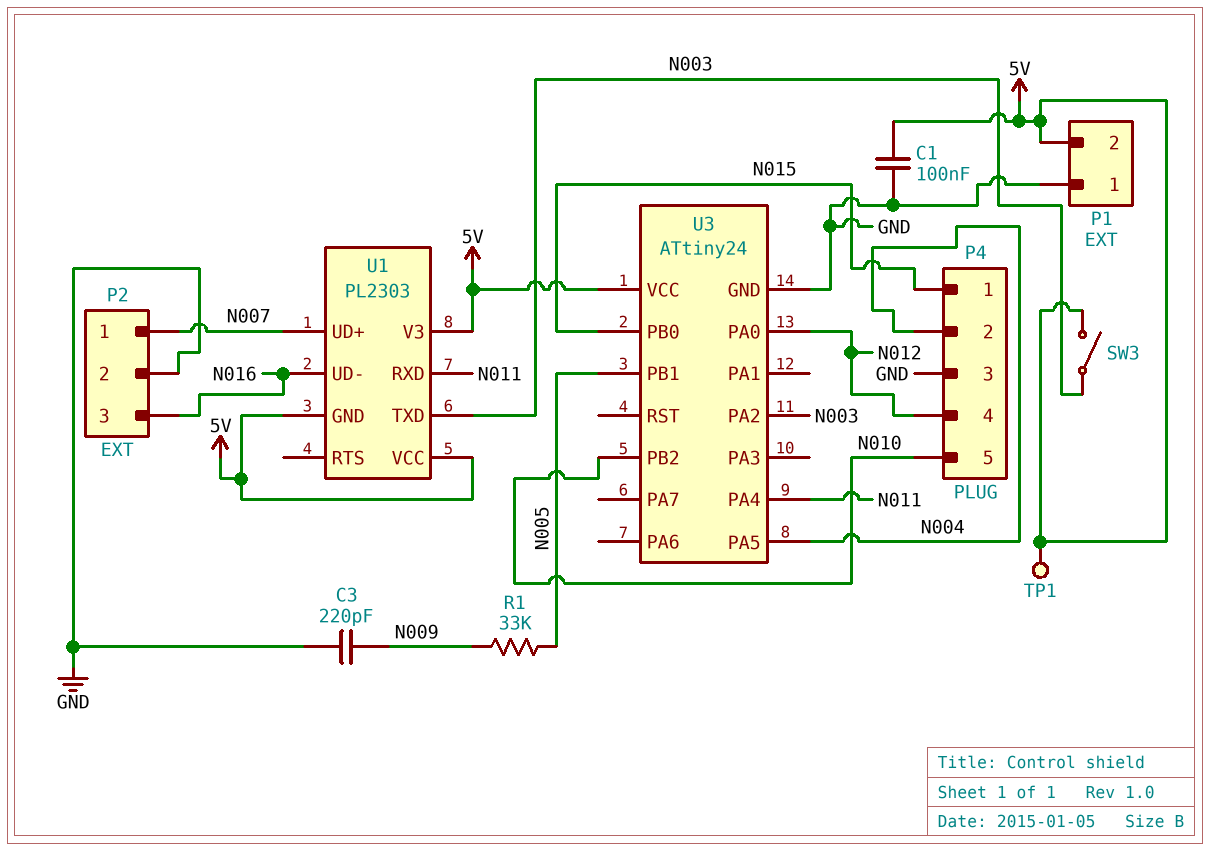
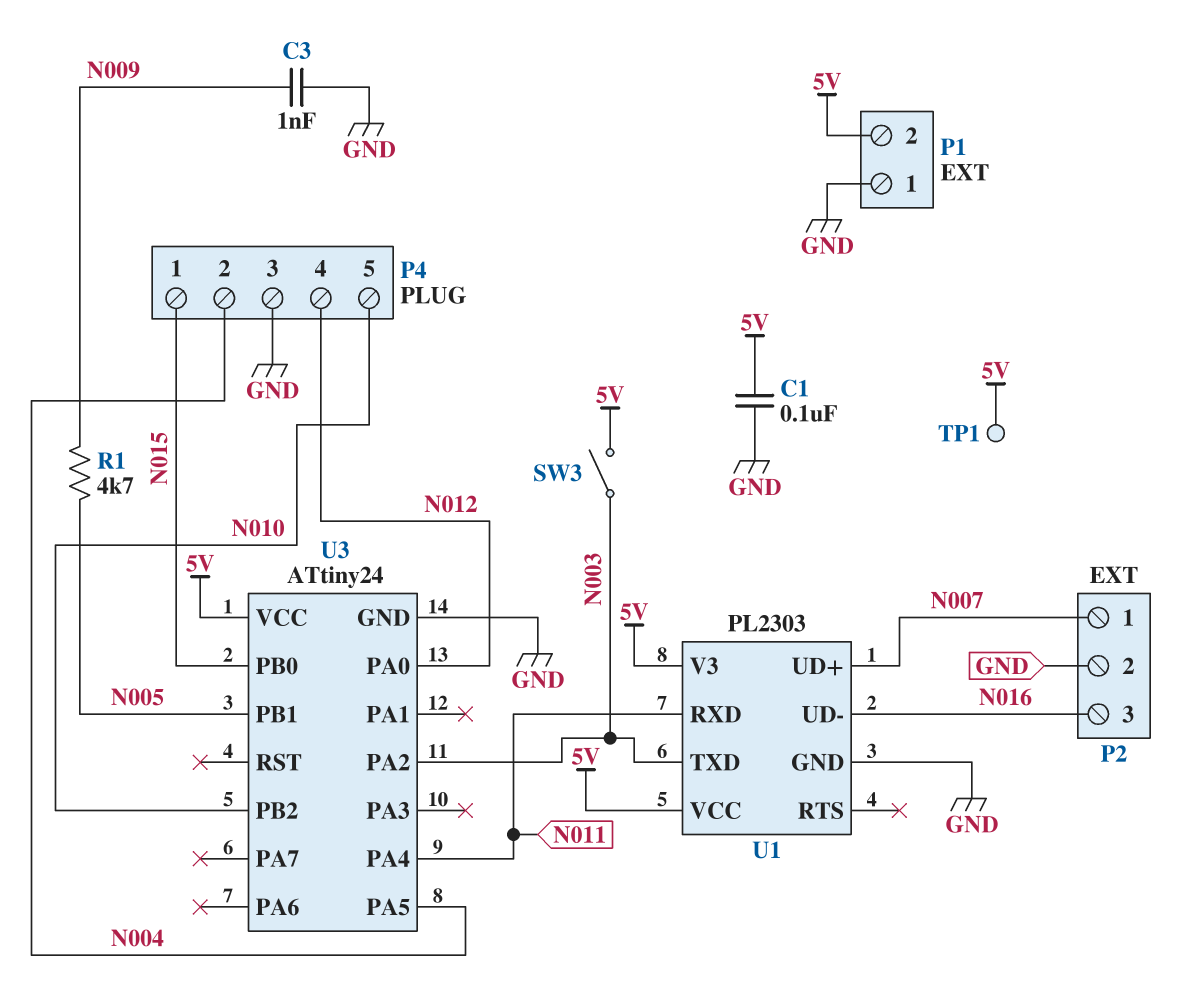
C3: 220pF (GND, N009) -> 1nF (GND, N009)
R1: 33k (N005, N009) -> 4.7k (N005, N009)
U1 pin GND: 5V -> GND

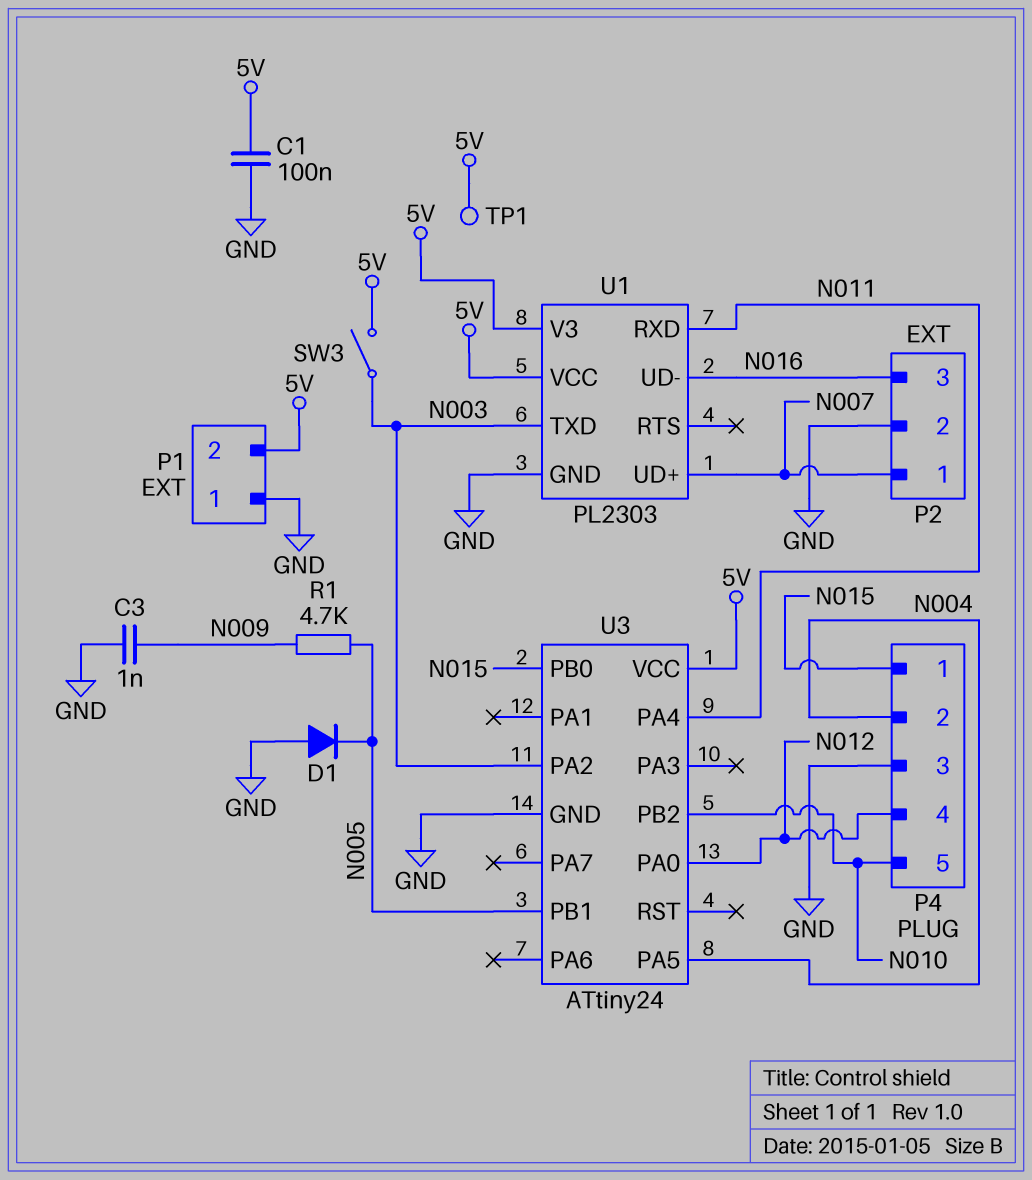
D1: none -> diode (A GND, K N005)

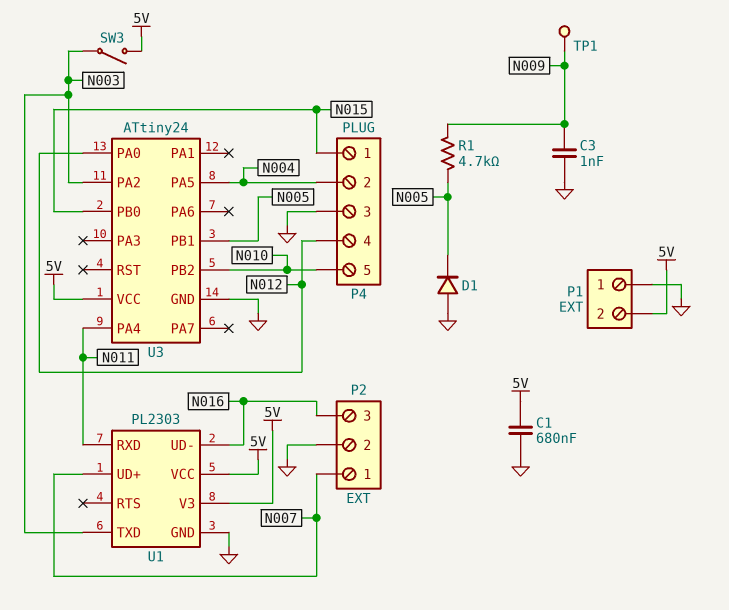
C1: 100nF (5V, GND) -> 680nF (5V, GND)
TP1: test point (5V) -> test point (N009)

